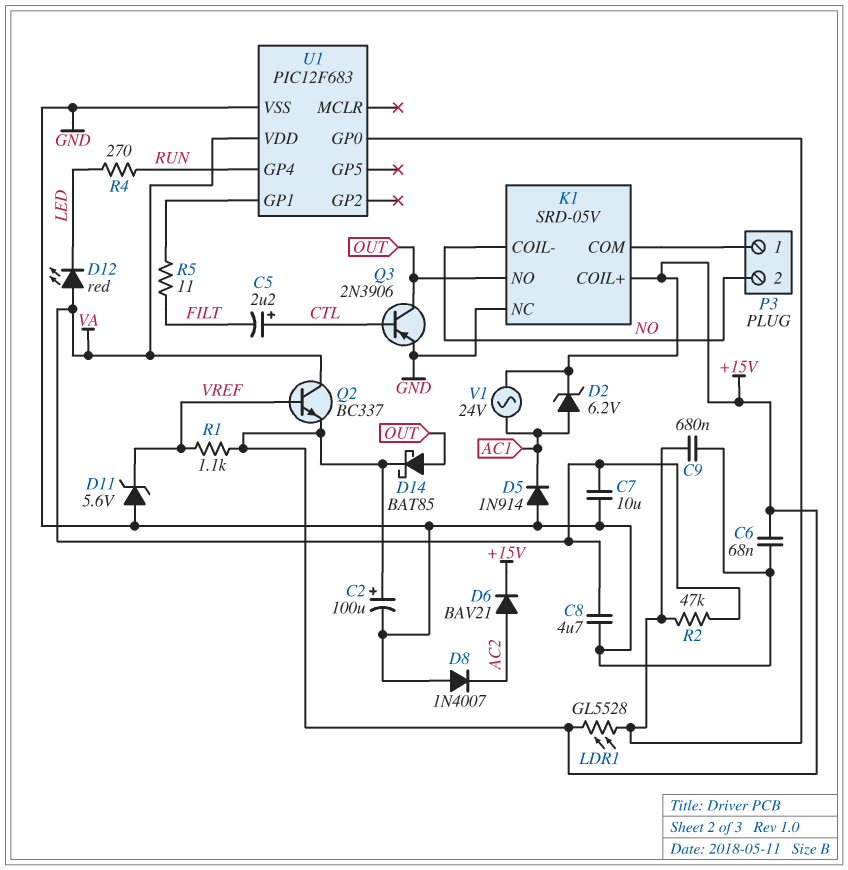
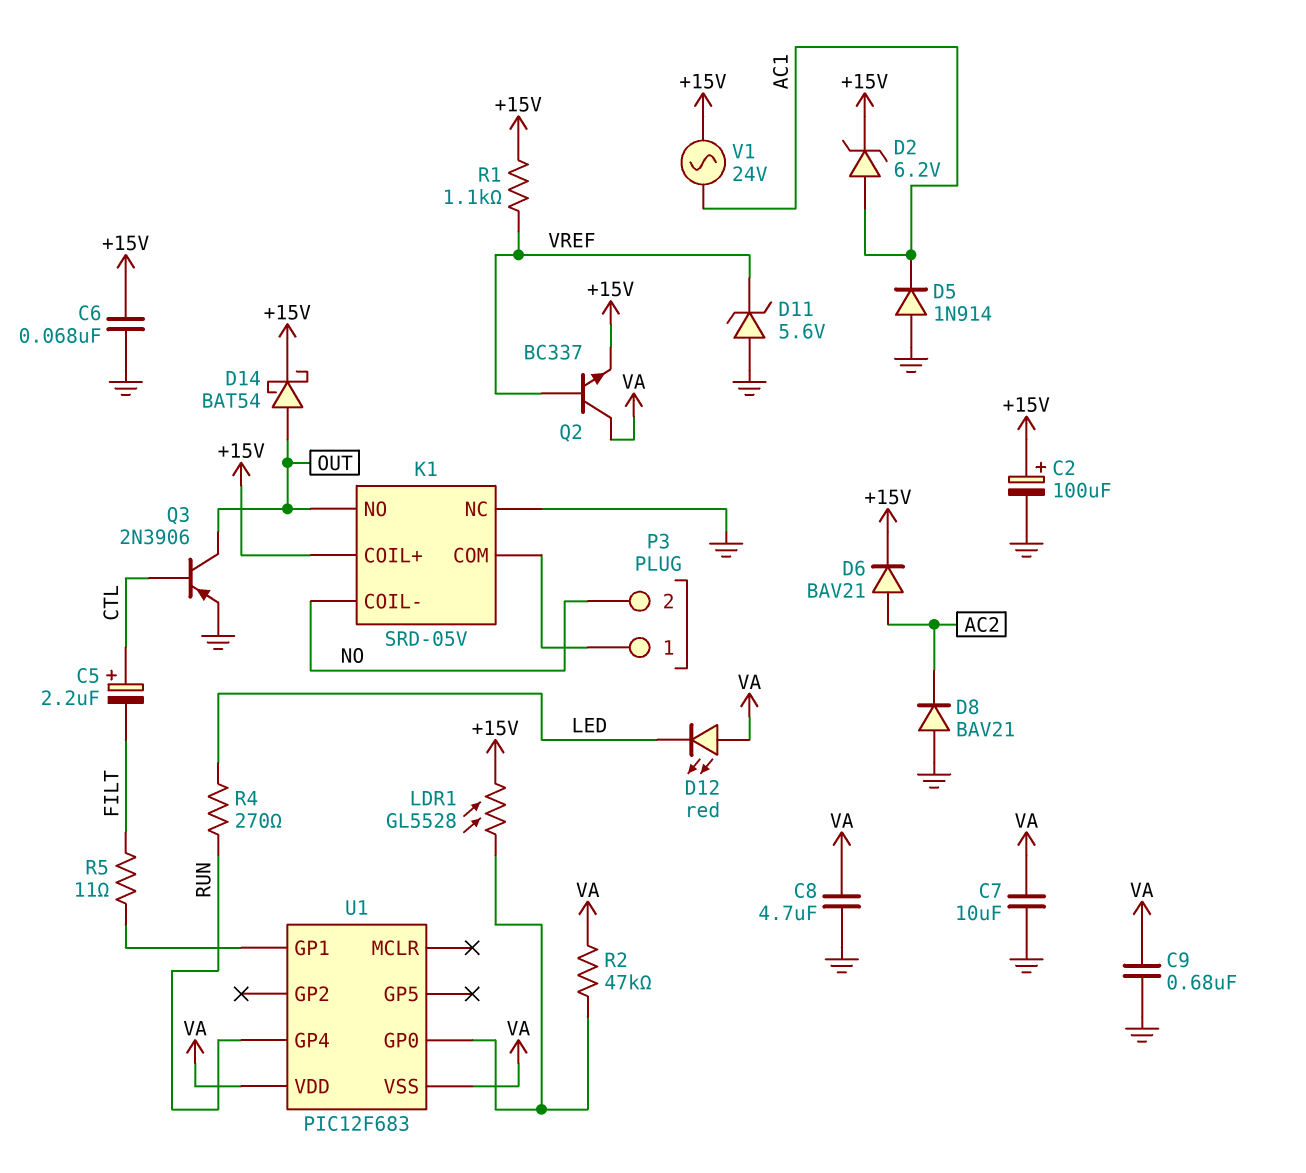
C9: 680nF (GND, U1/GP0) -> 680nF (GND, VA)
D8: diode 1N4007 (A GND, K AC2) -> diode BAV21 (A GND, K AC2)
D14: schottky BAT85 (A OUT, K +15V) -> schottky BAT54 (A OUT, K +15V)
U1 pin VSS: GND -> VA

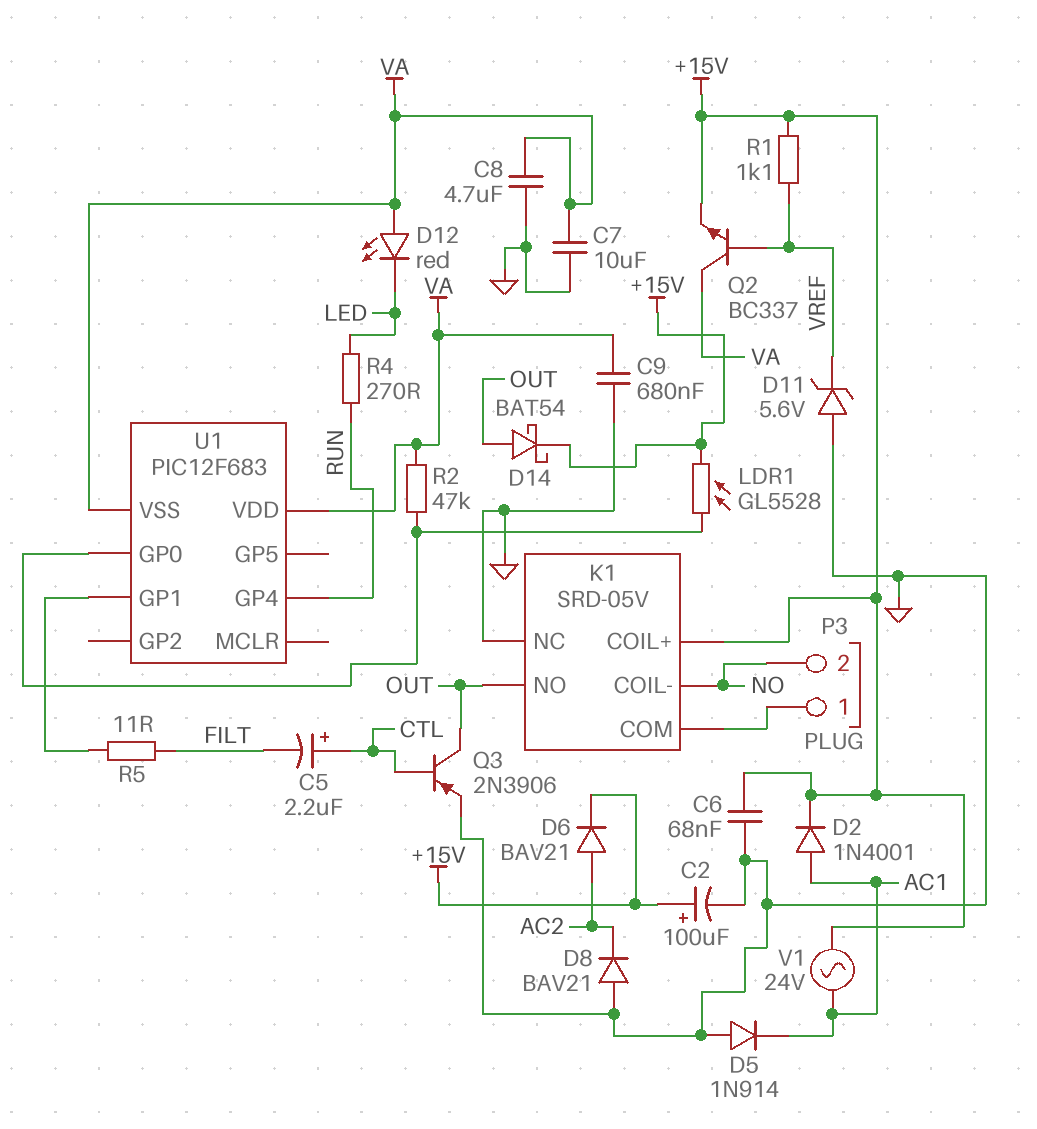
D2: zener 6.2V (A AC1, K +15V) -> diode 1N4001 (A AC1, K +15V)

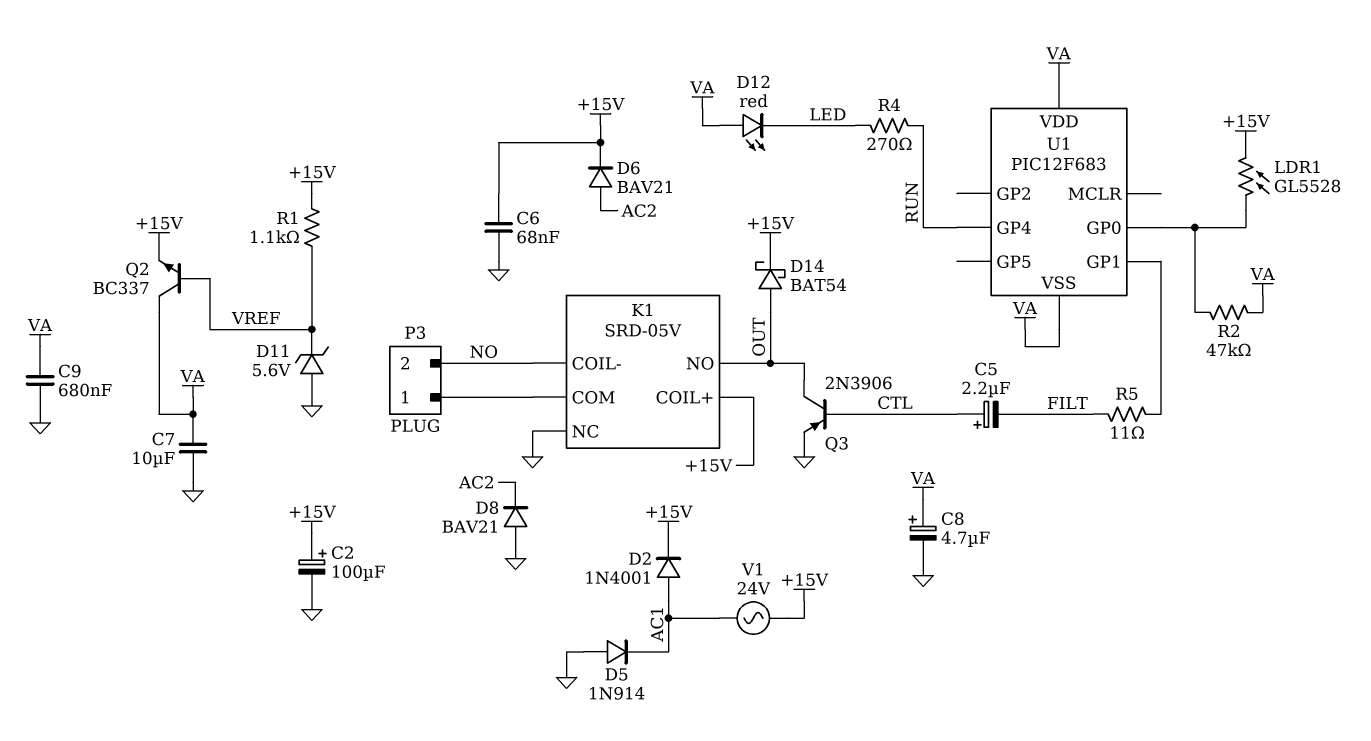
C8: 4.7uF (GND, VA) -> 4.7uF (plus VA, minus GND)

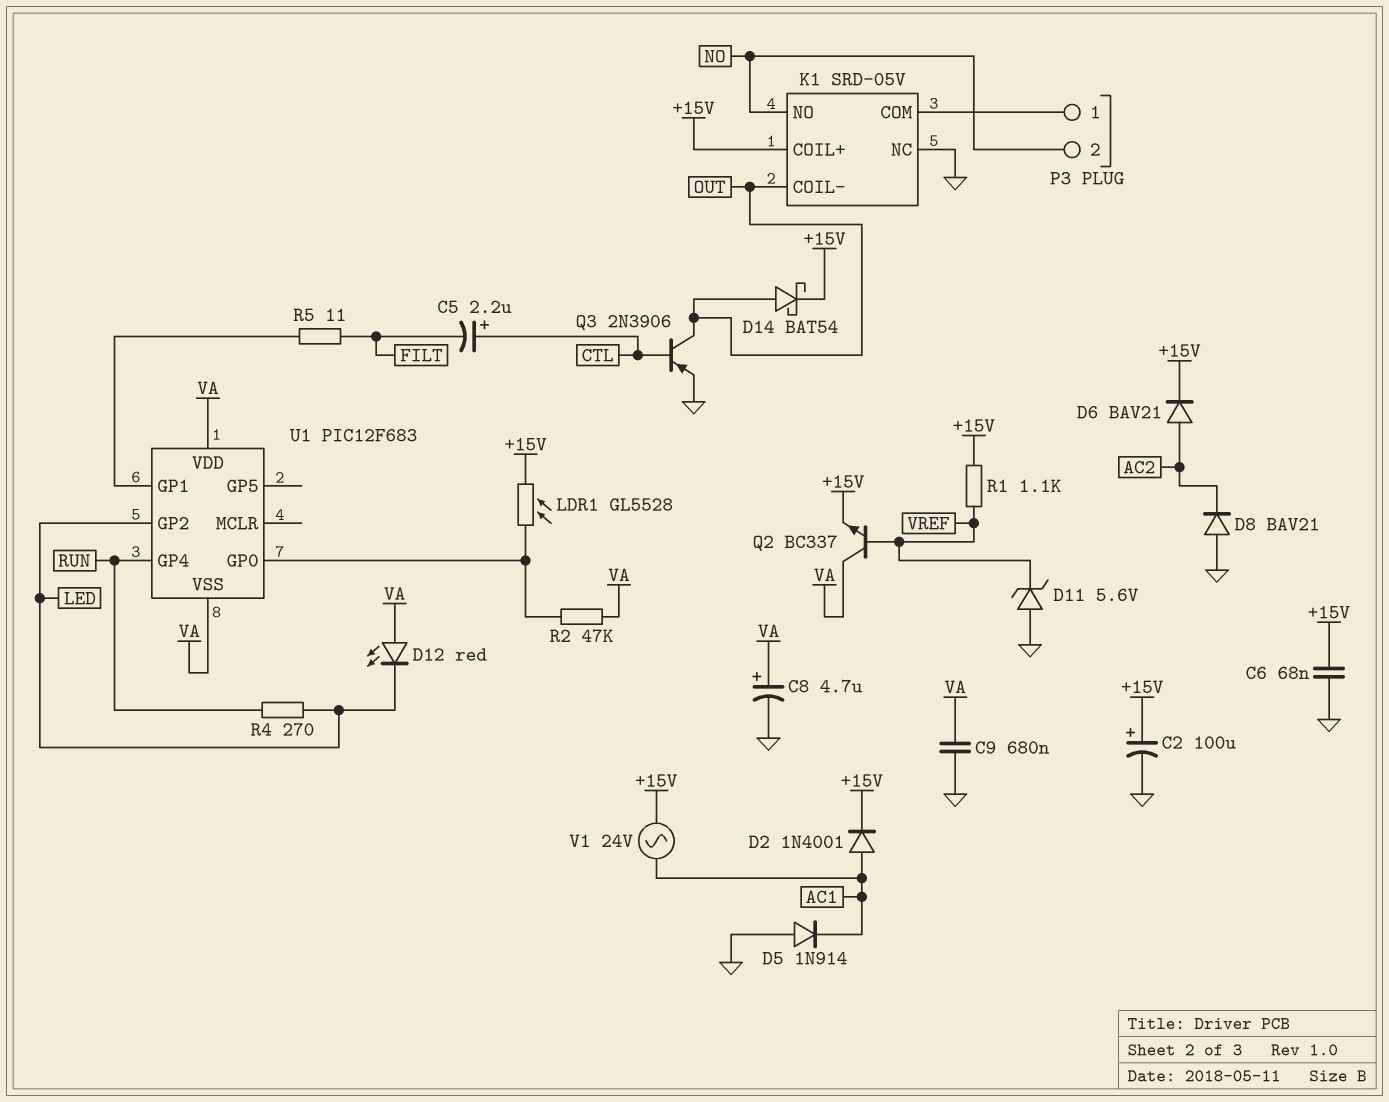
C7: 10uF (GND, VA) -> none
K1 pin COIL-: NO -> OUT
K1 pin NO: OUT -> NO
U1 pin GP2: none -> LED

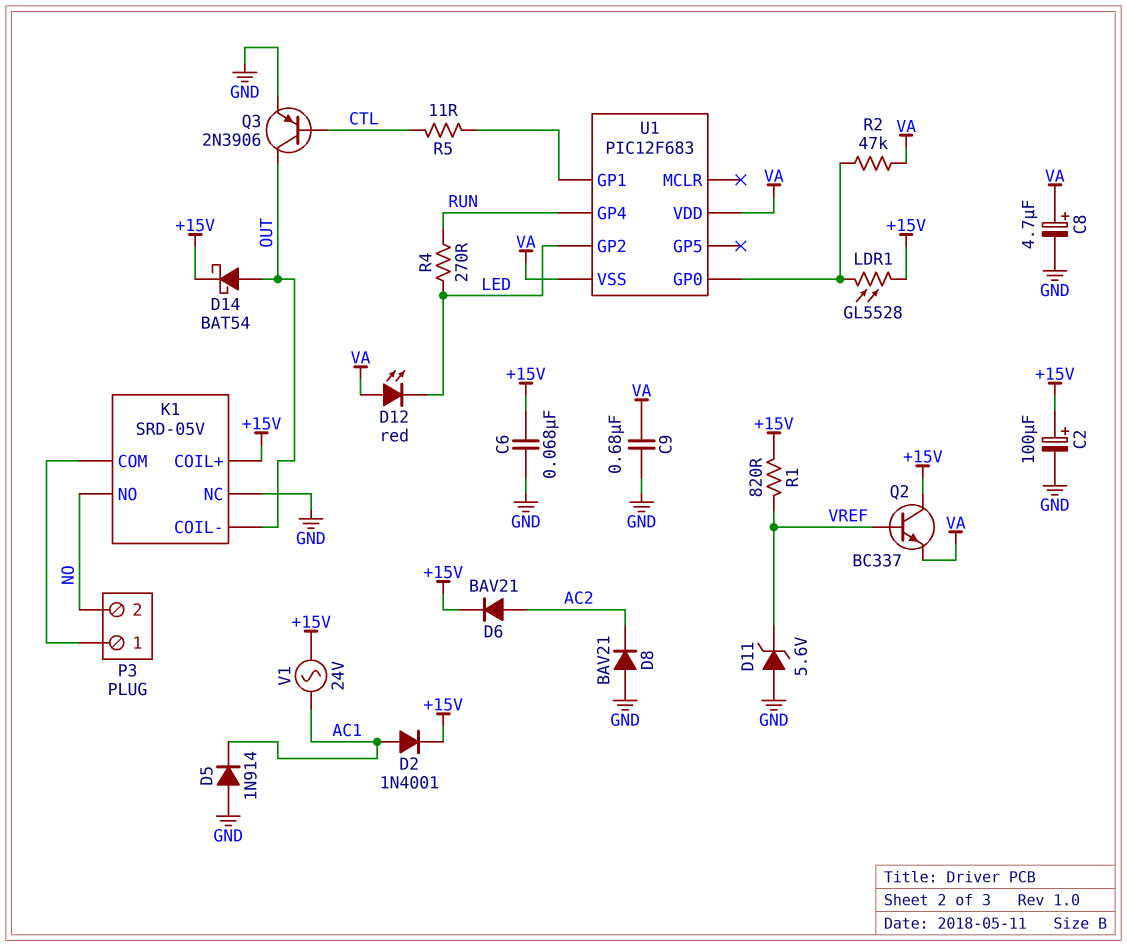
C5: 2.2uF (plus CTL, minus FILT) -> none
Q2: NPN BC337 (B VREF, C VA, E +15V) -> NPN BC337 (B VREF, C +15V, E VA)
R1: 1.1k (+15V, VREF) -> 820 (+15V, VREF)
R5: 11 (FILT, U1/GP1) -> 11 (CTL, U1/GP1)

